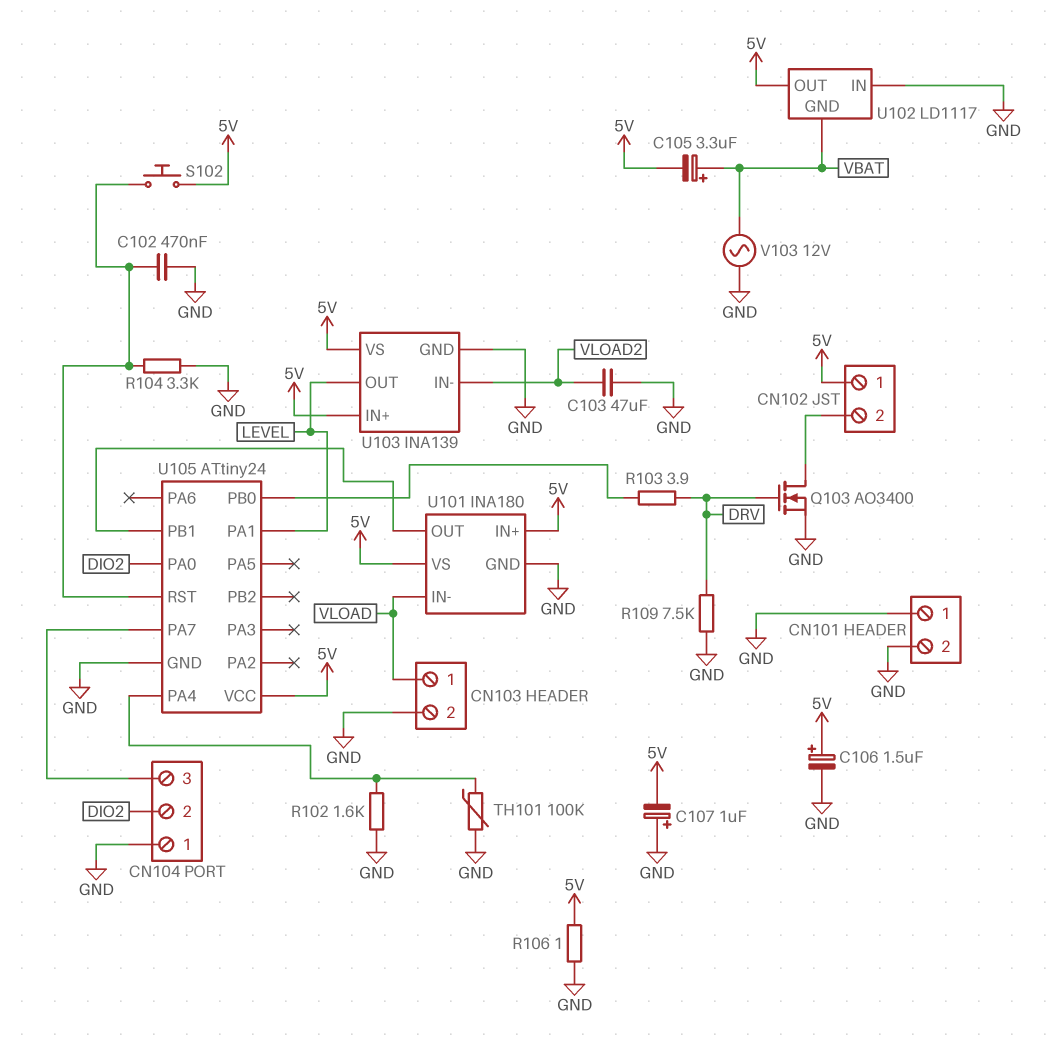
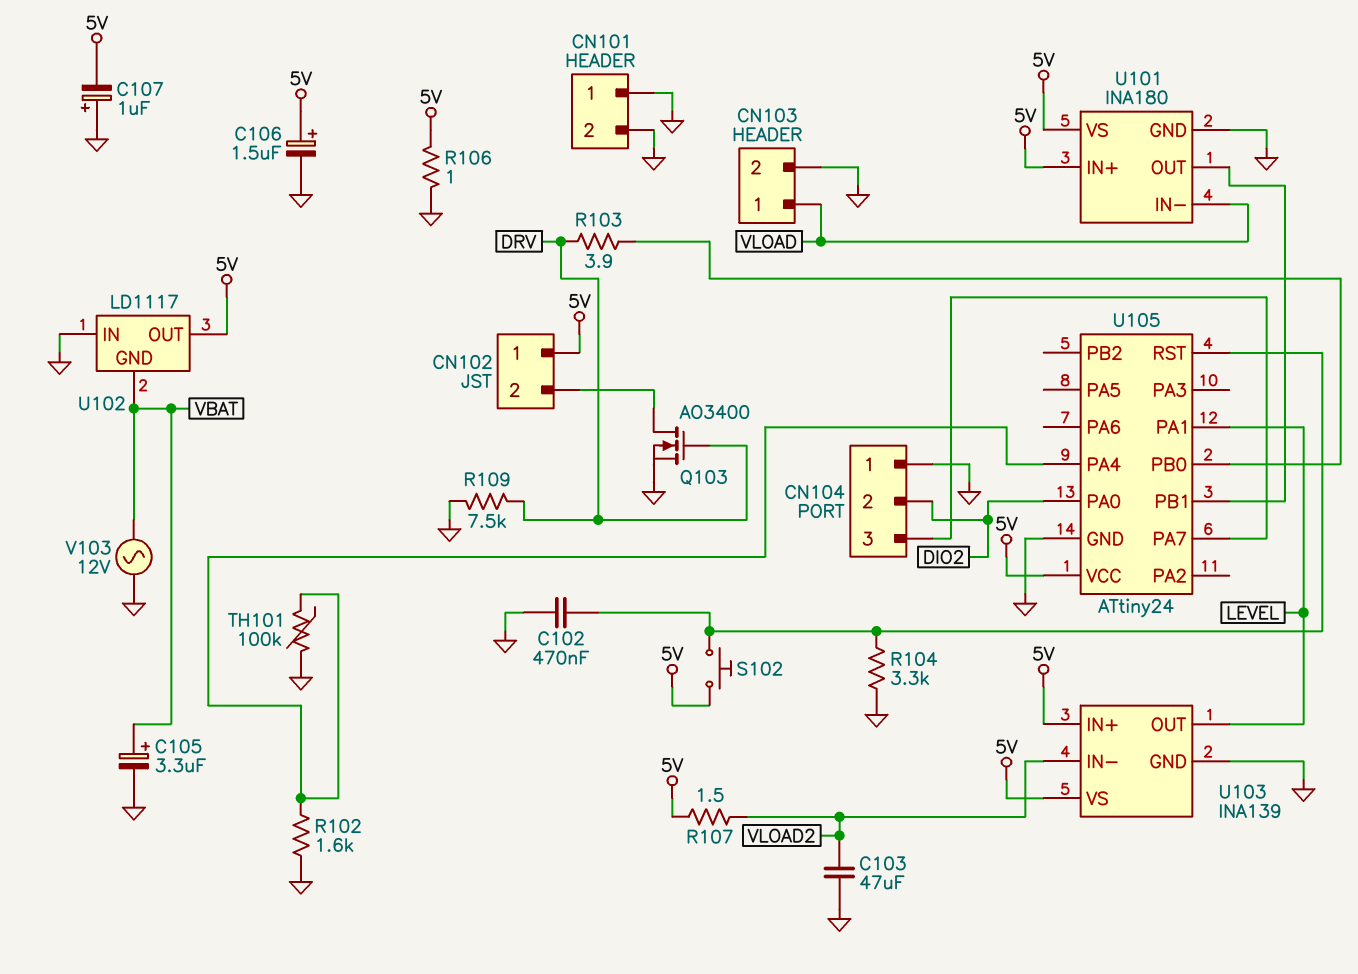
C105: 3.3uF (plus VBAT, minus 5V) -> 3.3uF (plus VBAT, minus GND)
R107: none -> 1.5 (5V, VLOAD2)

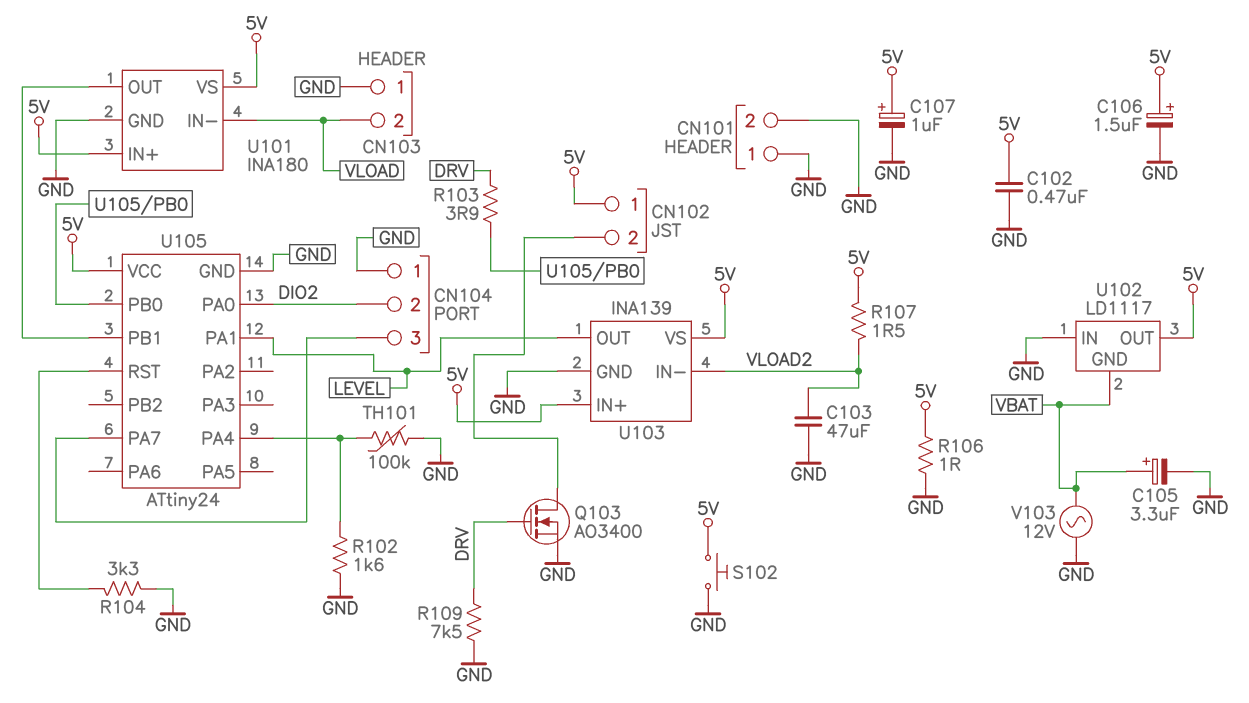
C102: 470nF (GND, U105/RST) -> 470nF (5V, GND)
C107: 1uF (plus GND, minus 5V) -> 1uF (plus 5V, minus GND)
CN103 pin 1: VLOAD -> GND
CN103 pin 2: GND -> VLOAD
S102: button (5V, U105/RST) -> button (5V, GND)

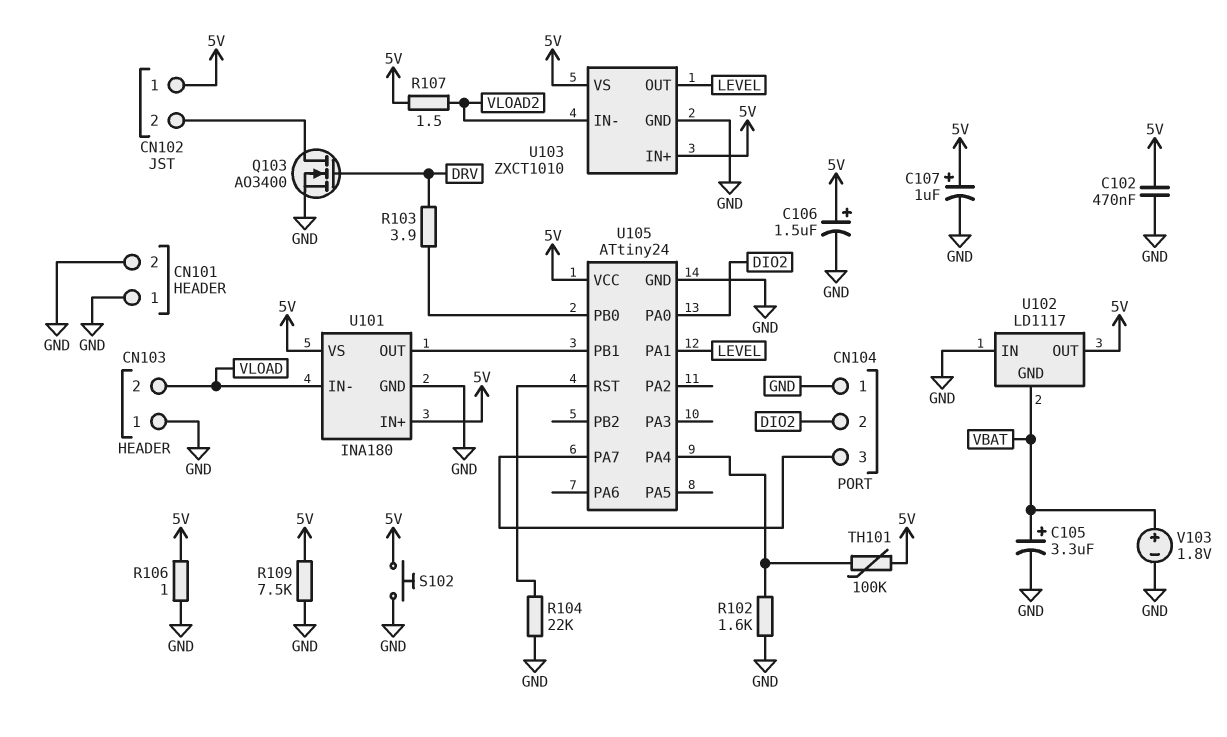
C103: 47uF (GND, VLOAD2) -> none
R104: 3.3k (GND, U105/RST) -> 22k (GND, U105/RST)
R109: 7.5k (DRV, GND) -> 7.5k (5V, GND)
TH101: 100k (GND, U105/PA4) -> 100k (5V, U105/PA4)
U103: INA139 -> ZXCT1010
V103: AC 12V (GND, VBAT) -> 1.8V (plus VBAT, minus GND)

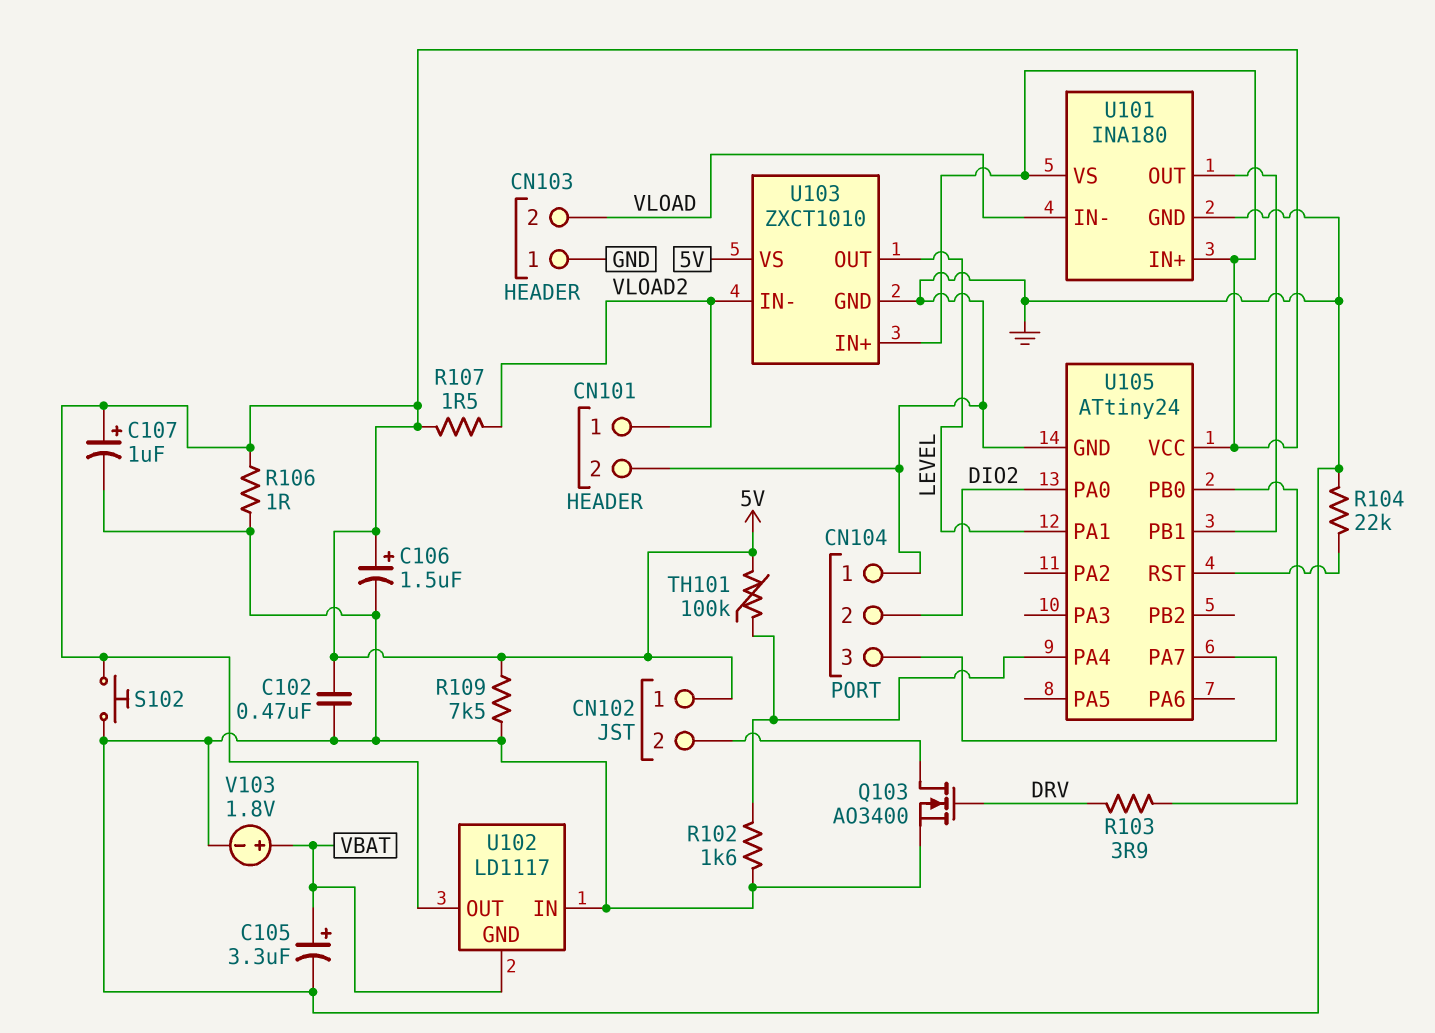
CN101 pin 1: GND -> VLOAD2

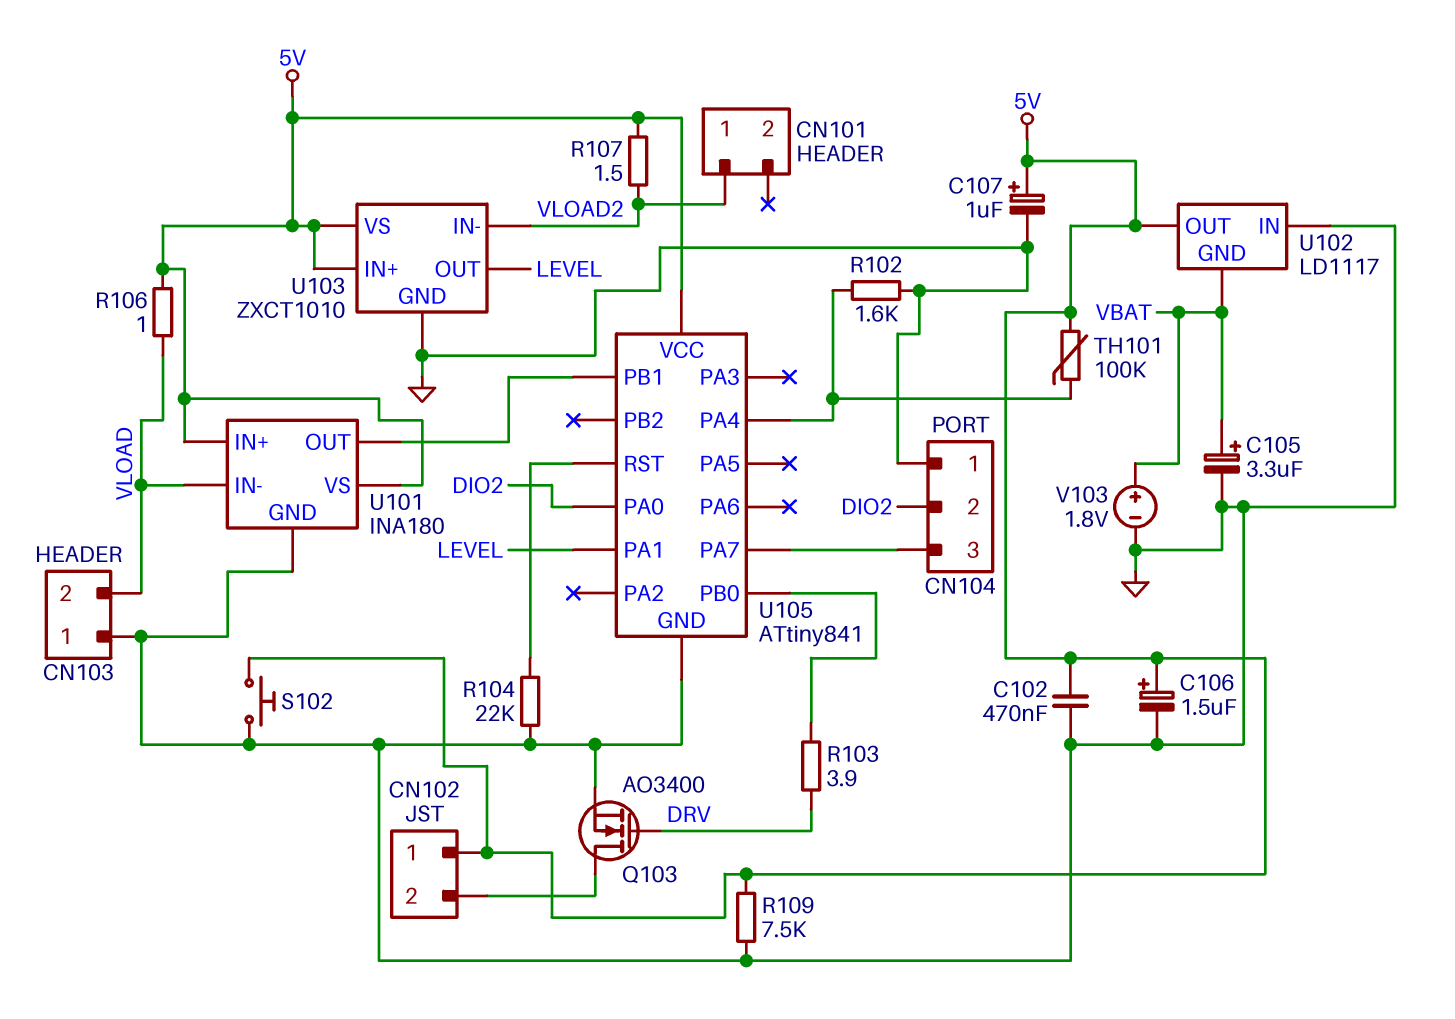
CN101 pin 2: GND -> none
R106: 1 (5V, GND) -> 1 (5V, VLOAD)
U105: ATtiny24 -> ATtiny841

